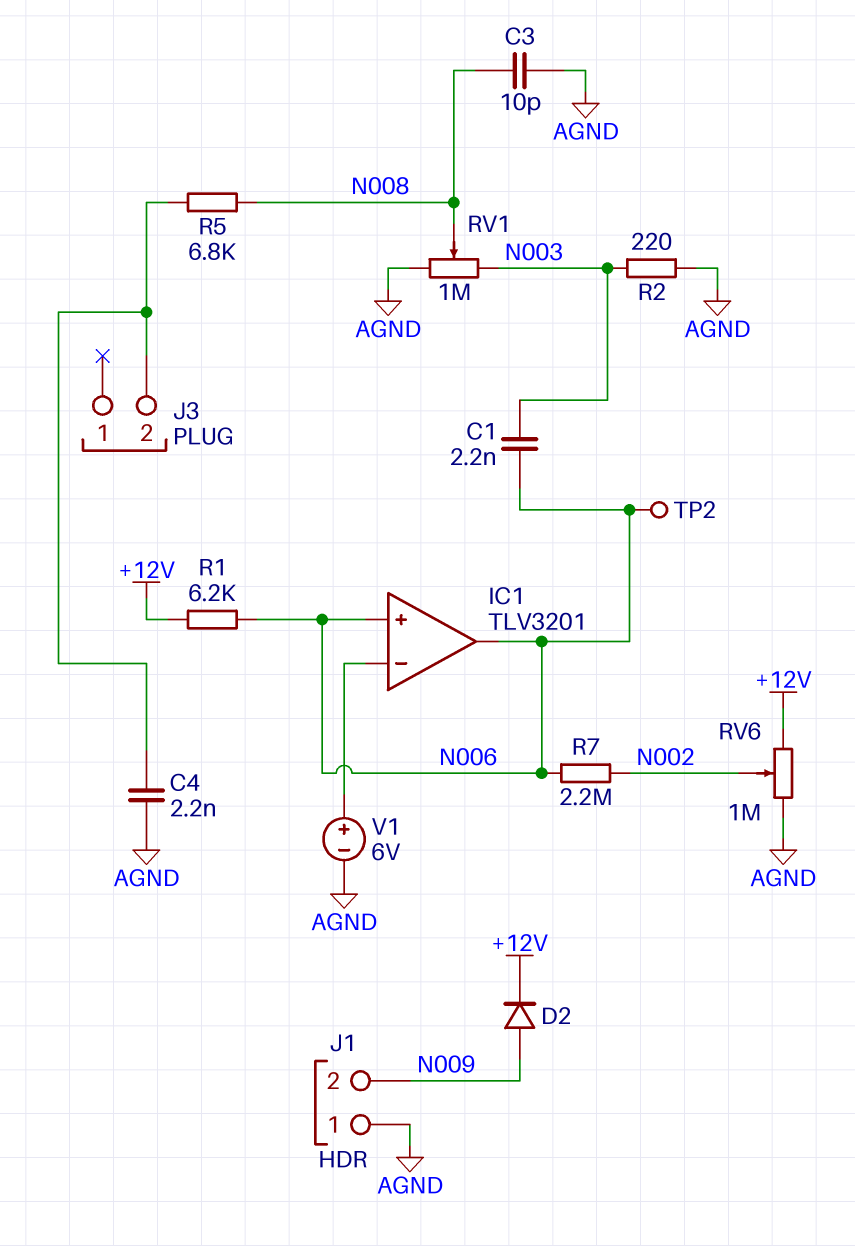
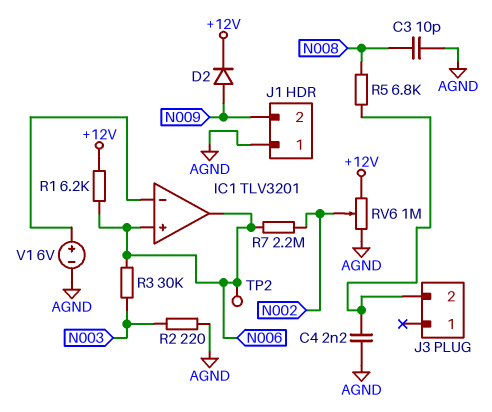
C1: 2.2nF (N003, N006) -> none
R3: none -> 30k (N003, N006)
RV1: 1M (AGND, N003, wiper N008) -> none

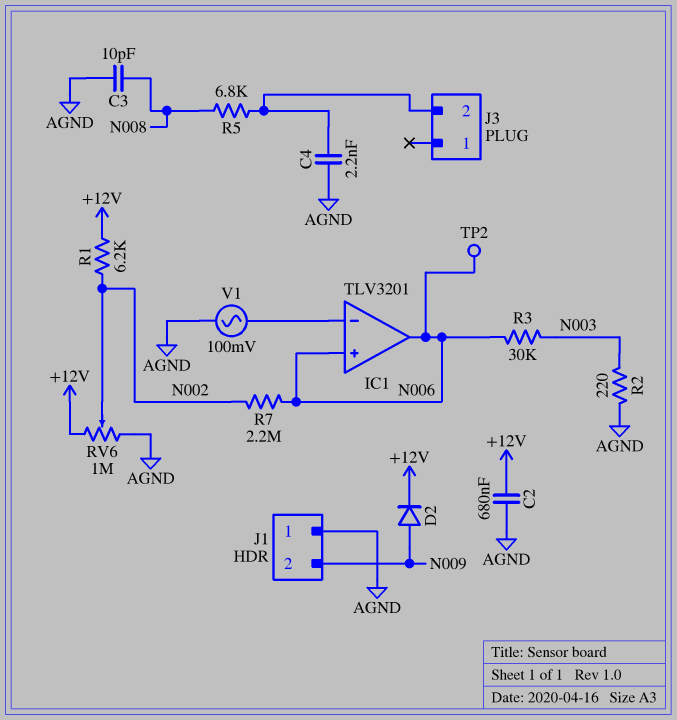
C2: none -> 680nF (+12V, AGND)
R1: 6.2k (+12V, N006) -> 6.2k (+12V, N002)
V1: 6V (plus IC1/in-, minus AGND) -> AC 100mV (AGND, IC1/in-)

